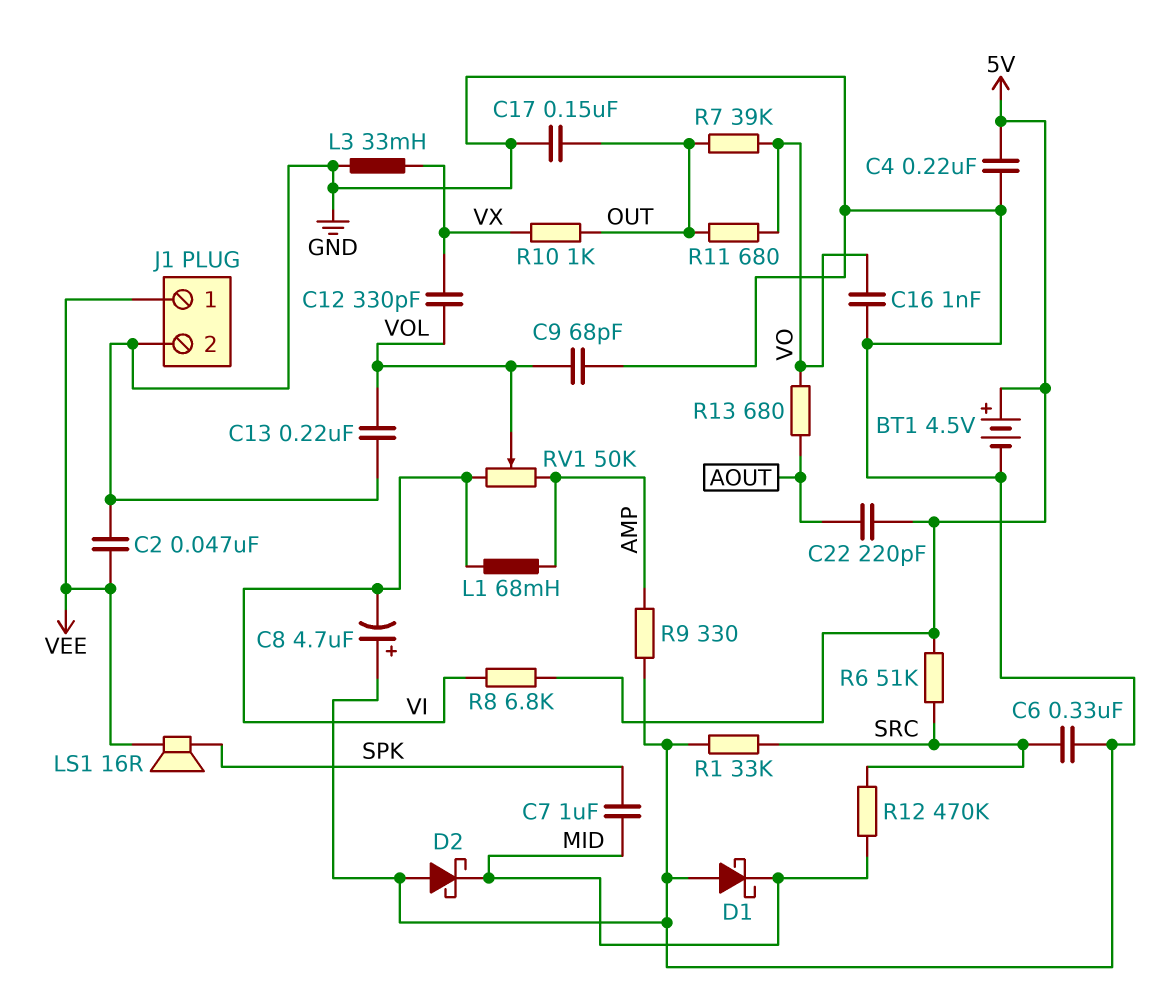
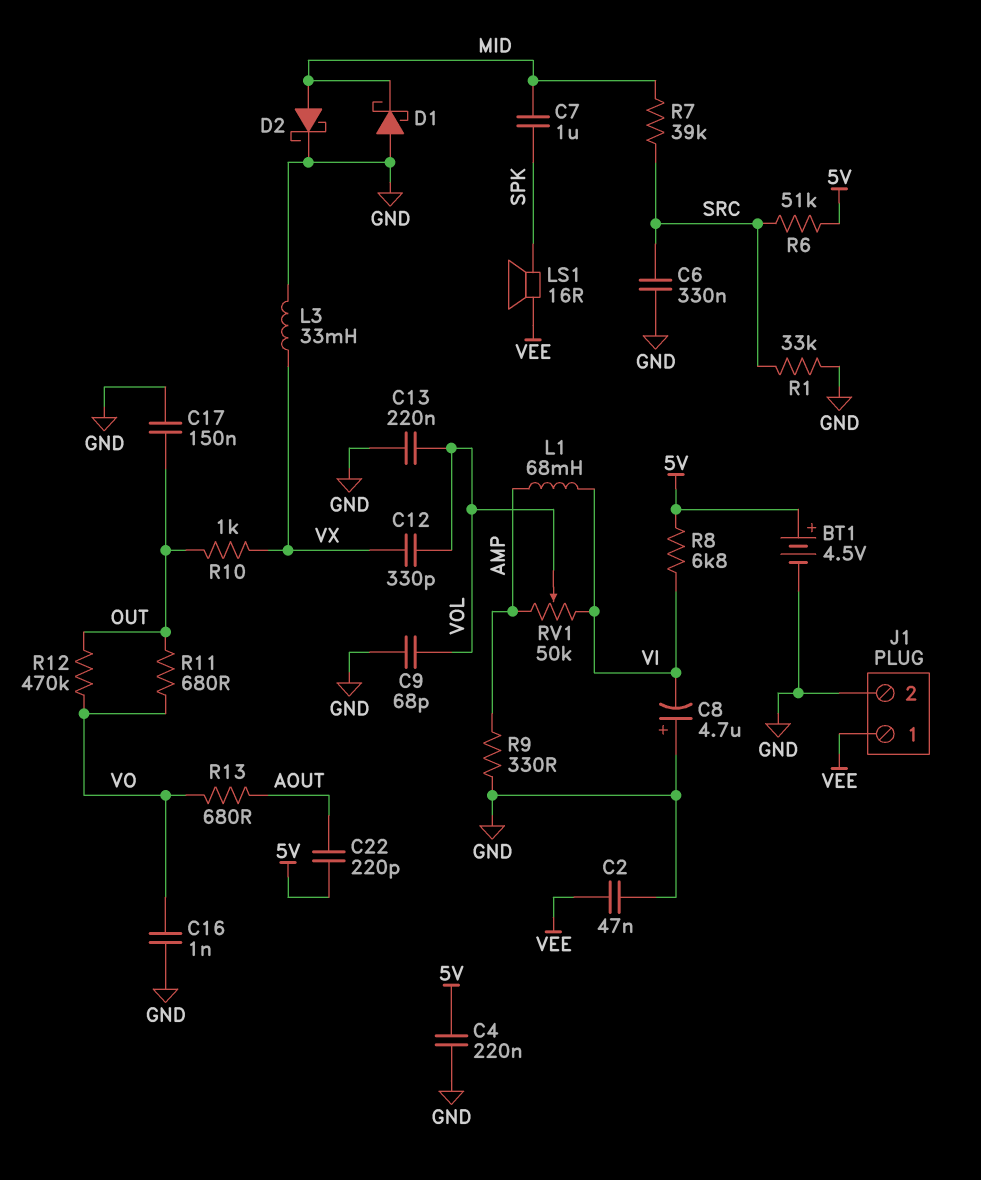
D2: schottky (A GND, K MID) -> schottky (A MID, K GND)
R7: 39k (OUT, VO) -> 39k (MID, SRC)
R12: 470k (MID, SRC) -> 470k (OUT, VO)

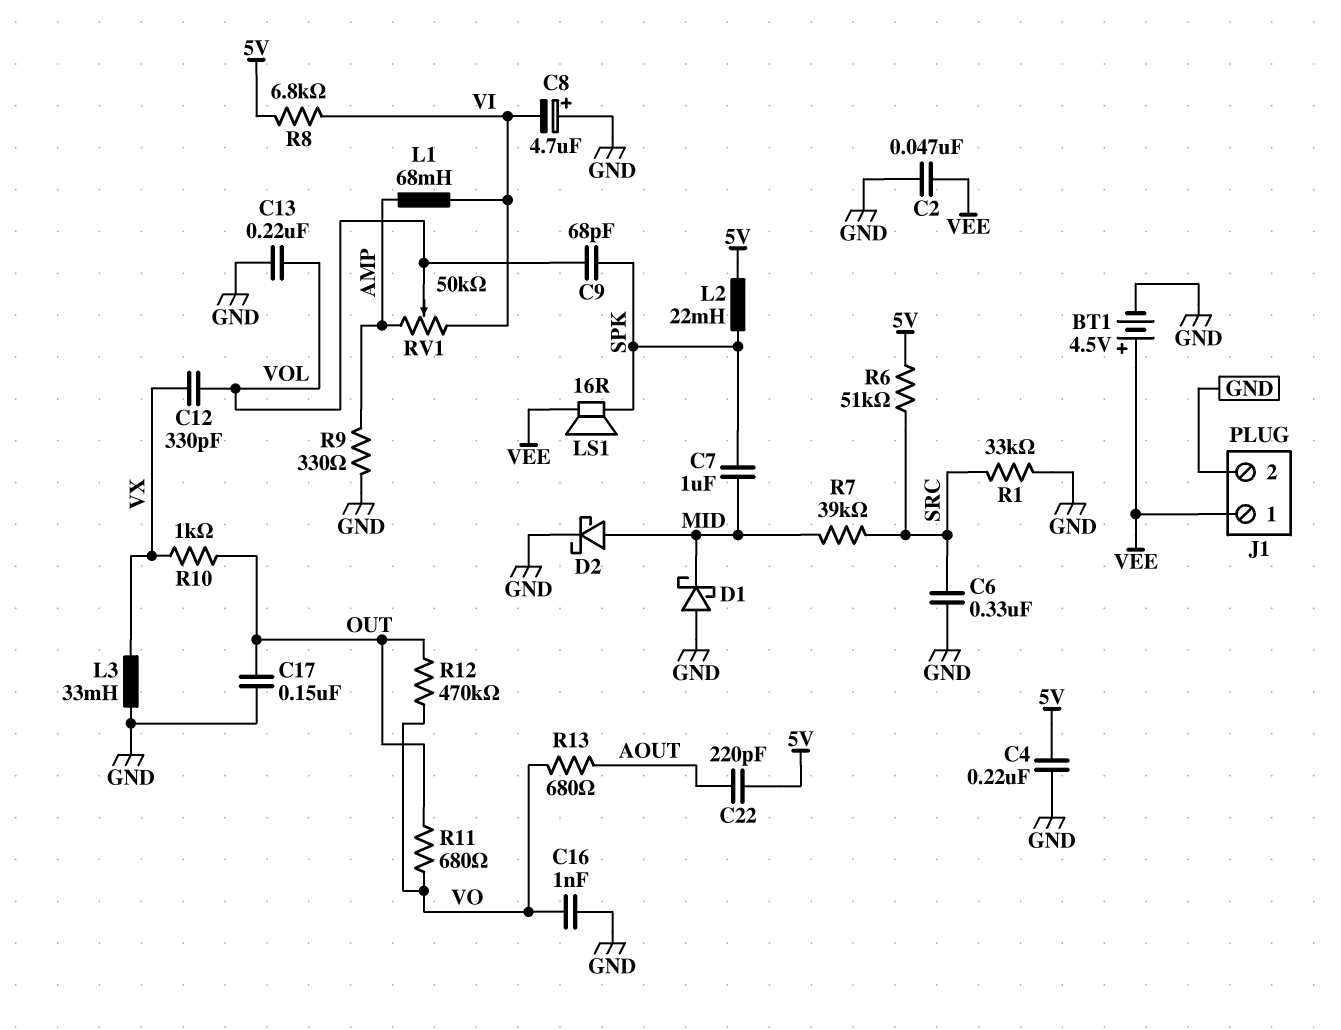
BT1: 4.5V (plus 5V, minus GND) -> 4.5V (plus VEE, minus GND)
C9: 68pF (GND, VOL) -> 68pF (SPK, VOL)
L2: none -> 22mH (5V, SPK)

